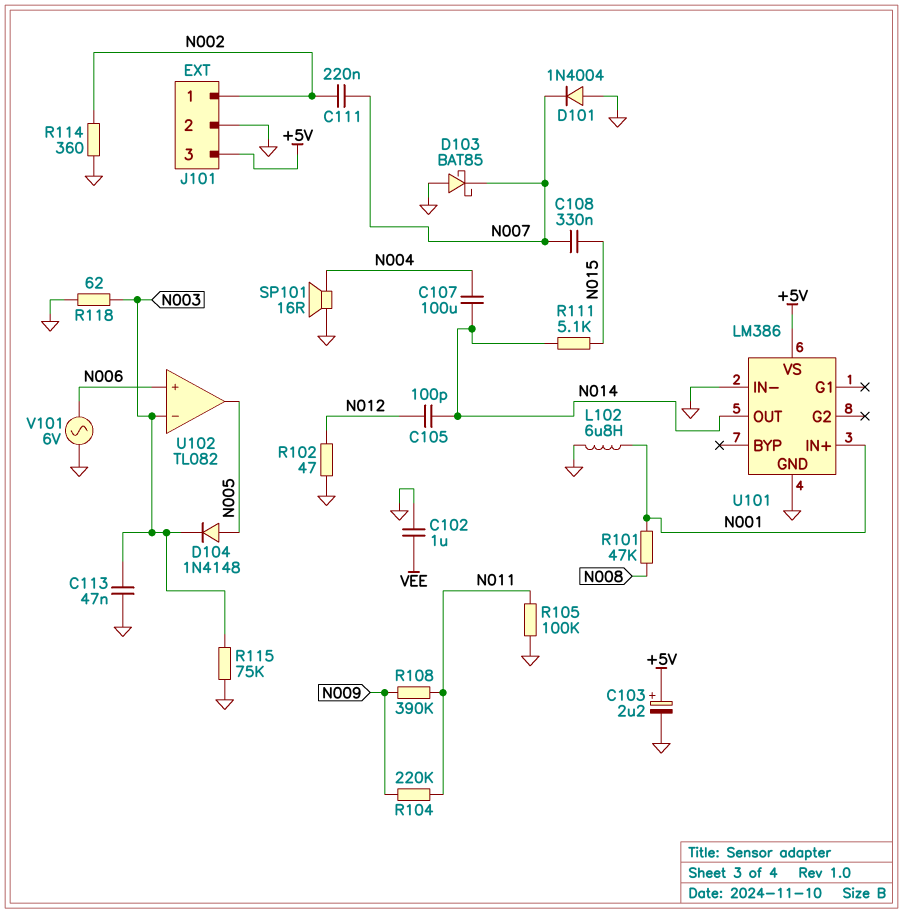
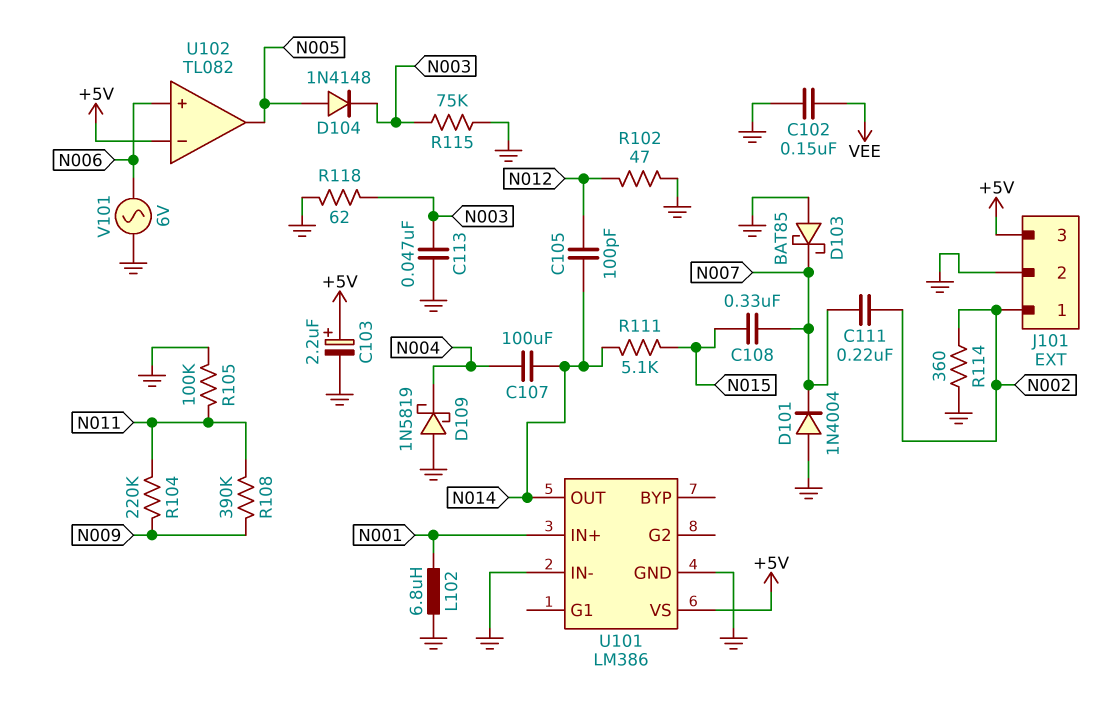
C102: 1uF (GND, VEE) -> 150nF (GND, VEE)
D109: none -> schottky 1N5819 (A GND, K N004)
R101: 47k (N001, N008) -> none
SP101: speaker 16R (GND, N004) -> none
U102 pin in-: N003 -> +5V

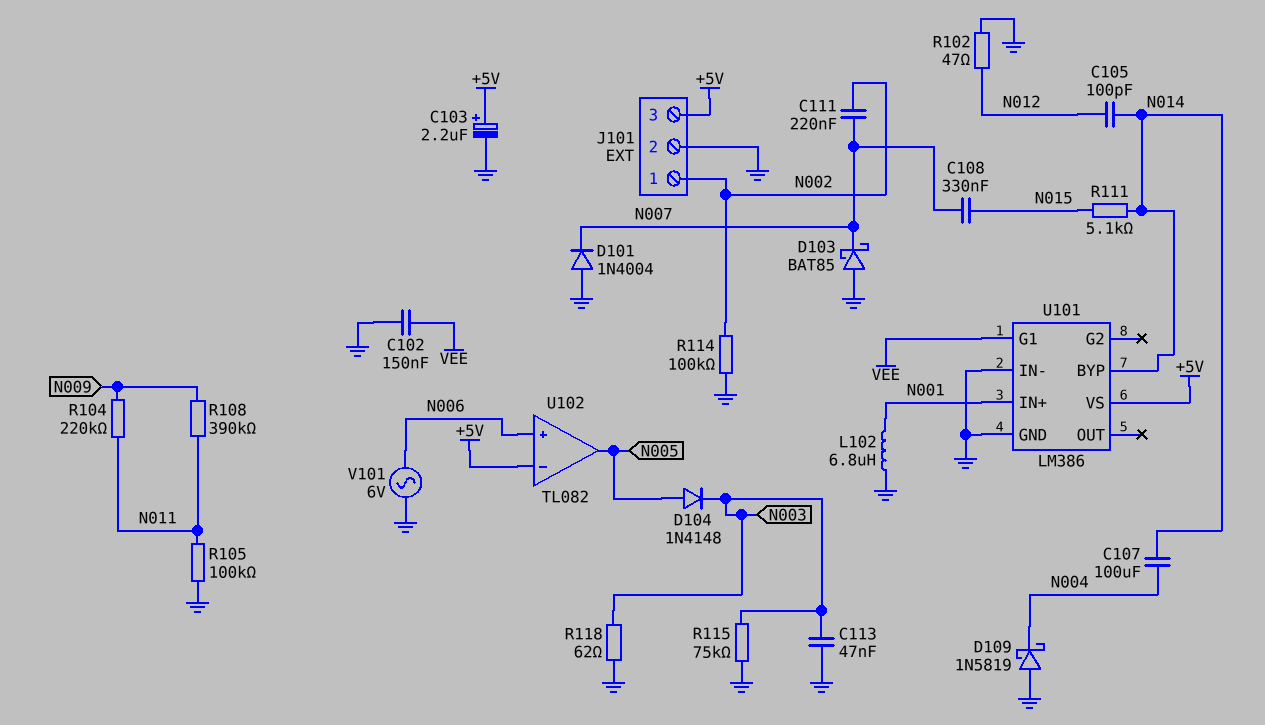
R114: 360 (GND, N002) -> 100k (GND, N002)
U101 pin BYP: none -> N014
U101 pin G1: none -> VEE
U101 pin OUT: N014 -> none

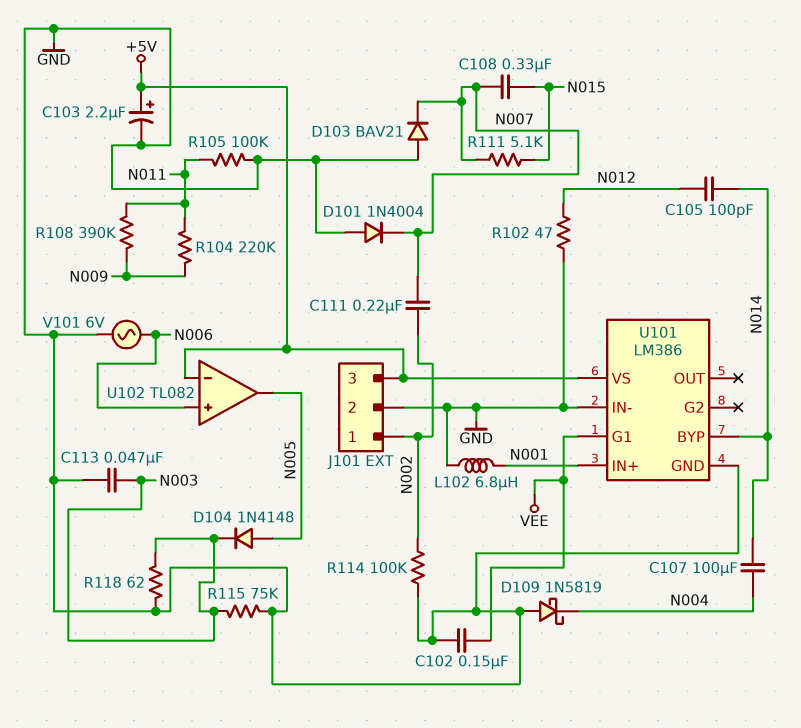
D103: schottky BAT85 (A GND, K N007) -> diode BAV21 (A GND, K N007)
R111: 5.1k (N014, N015) -> 5.1k (N007, N015)

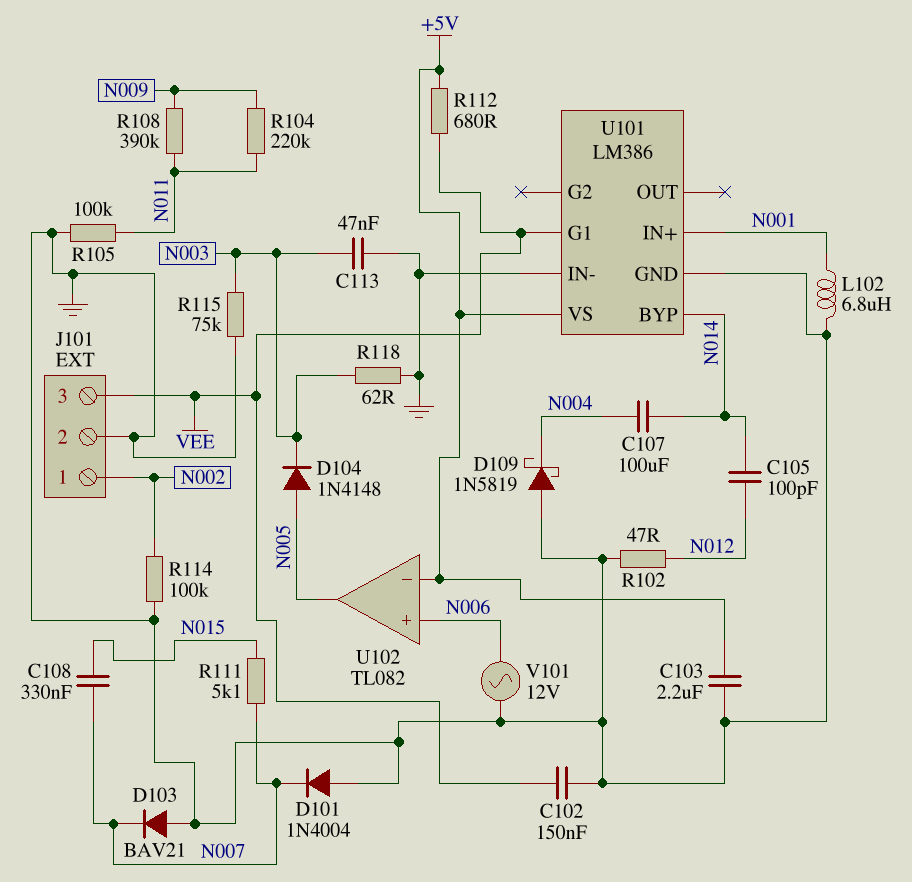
C103: 2.2uF (plus +5V, minus GND) -> 2.2uF (+5V, GND)
C111: 220nF (N002, N007) -> none
J101 pin 3: +5V -> VEE
R112: none -> 680 (+5V, VEE)
V101: AC 6V (GND, N006) -> AC 12V (GND, N006)

